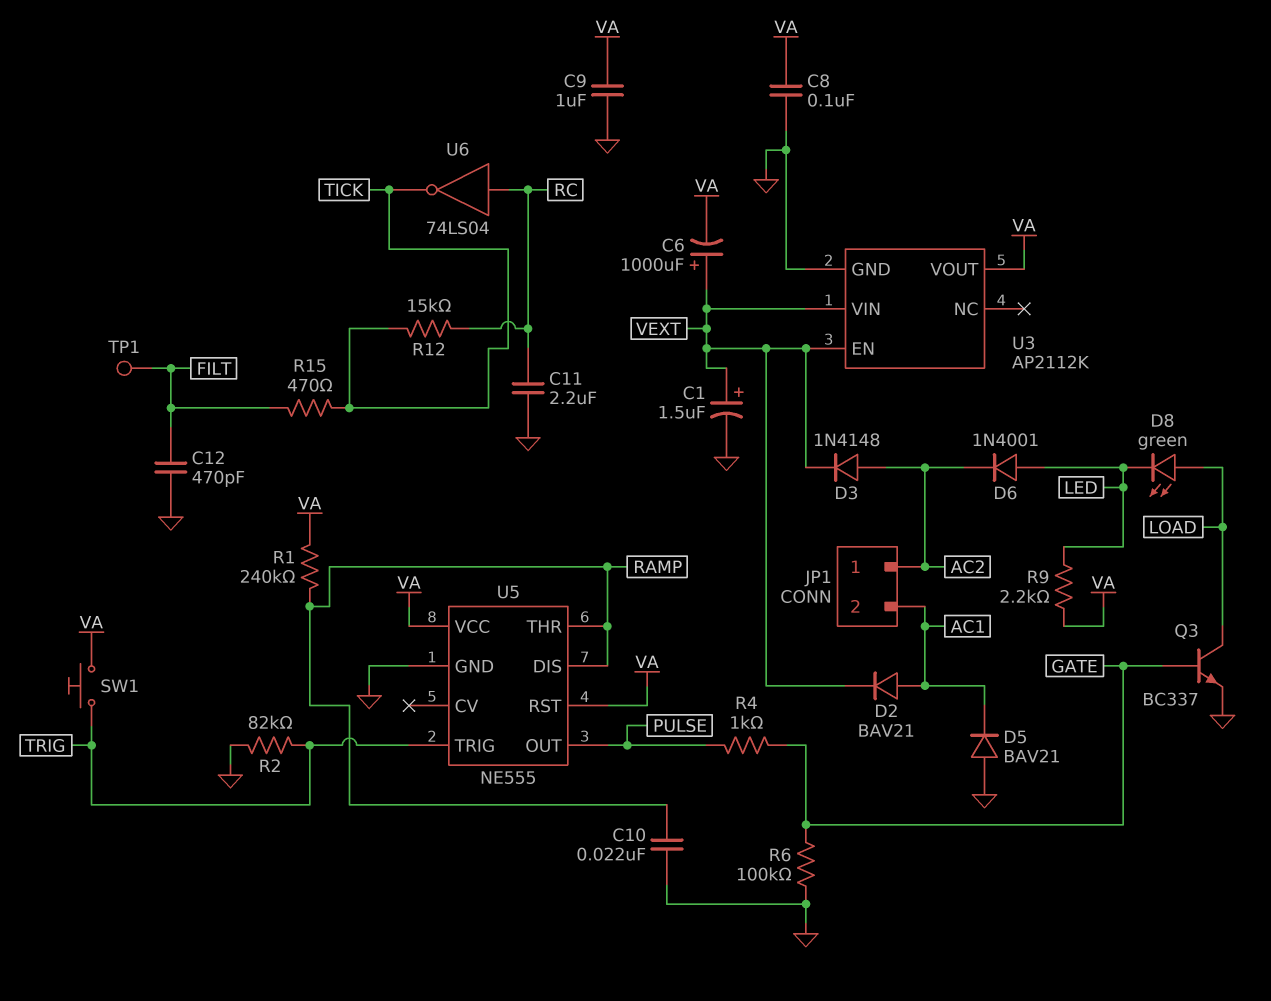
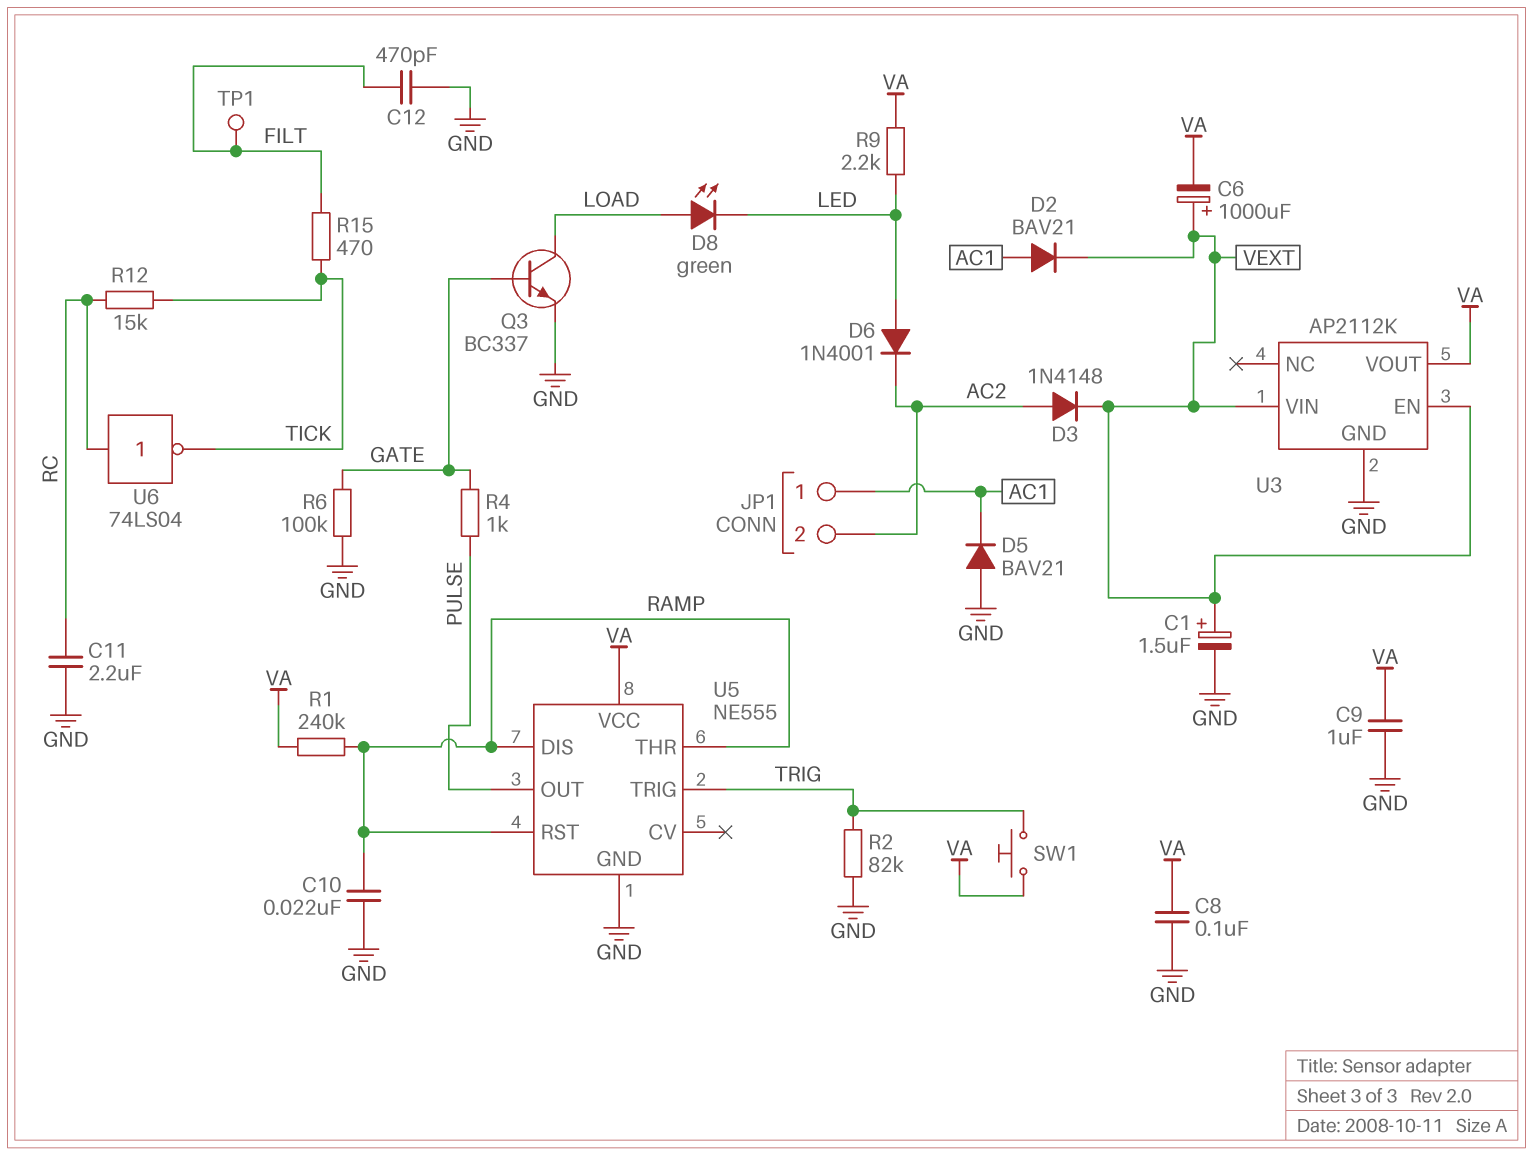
JP1 pin 1: AC2 -> AC1
JP1 pin 2: AC1 -> AC2
U5 pin RST: VA -> RAMP

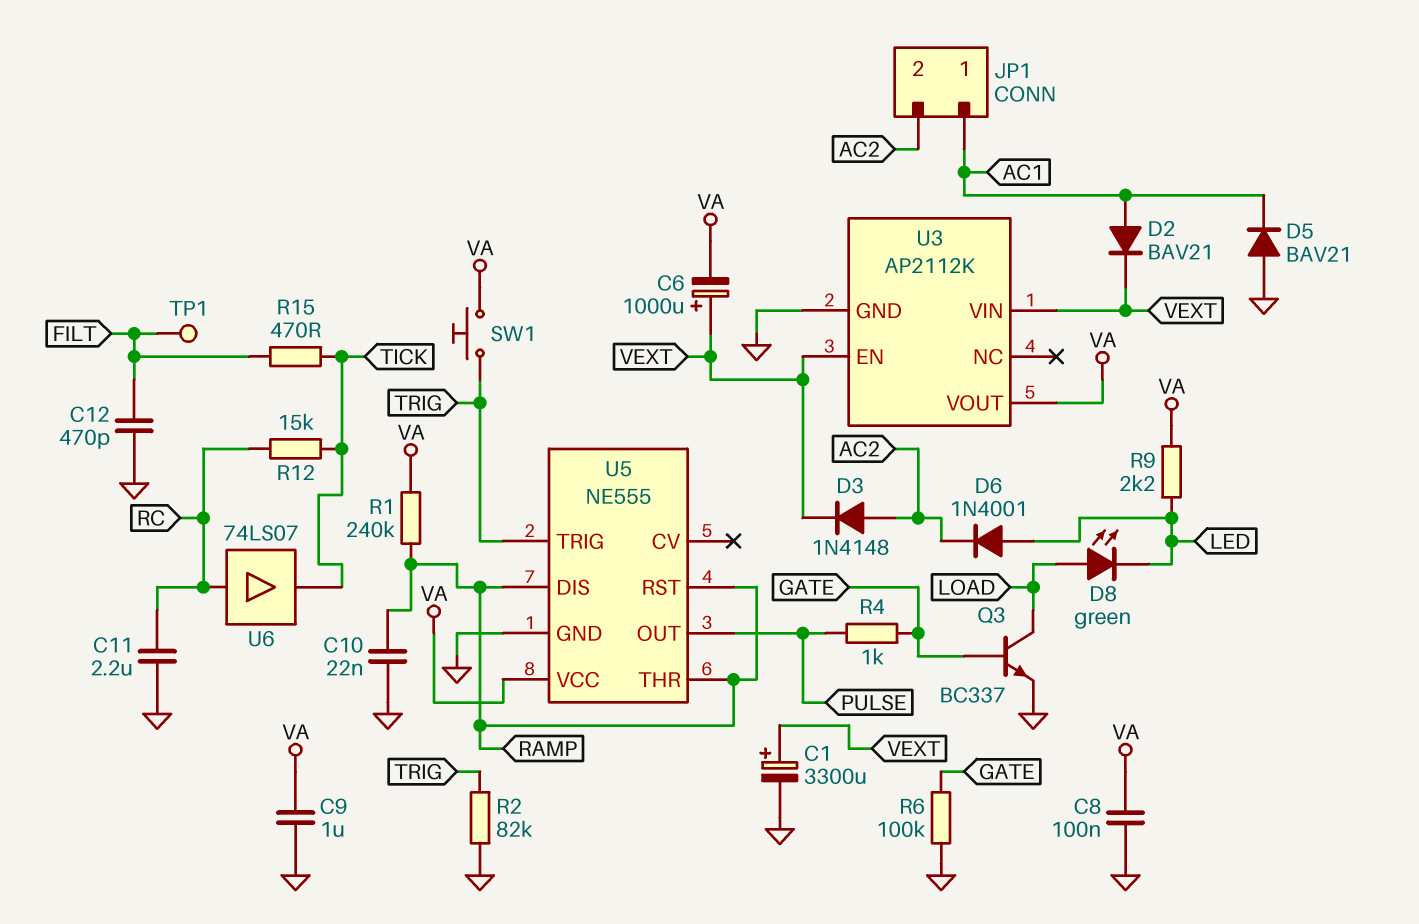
C1: 1.5uF (plus VEXT, minus GND) -> 3300uF (plus VEXT, minus GND)
U6: NOT 74LS04 (in RC, out TICK) -> buffer 74LS07 (in RC, out TICK)

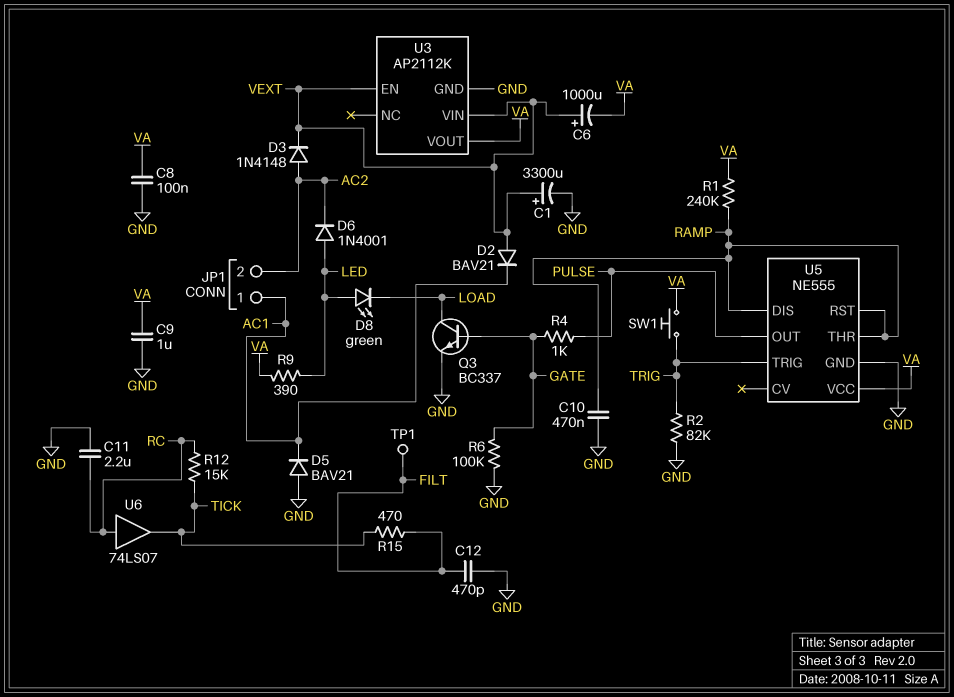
C10: 22nF (GND, RAMP) -> 470nF (GND, RAMP)
D2: diode BAV21 (A AC1, K VEXT) -> diode BAV21 (A VEXT, K AC1)
D8: LED green (A LOAD, K LED) -> LED green (A LED, K LOAD)
R9: 2.2k (LED, VA) -> 390 (LED, VA)

